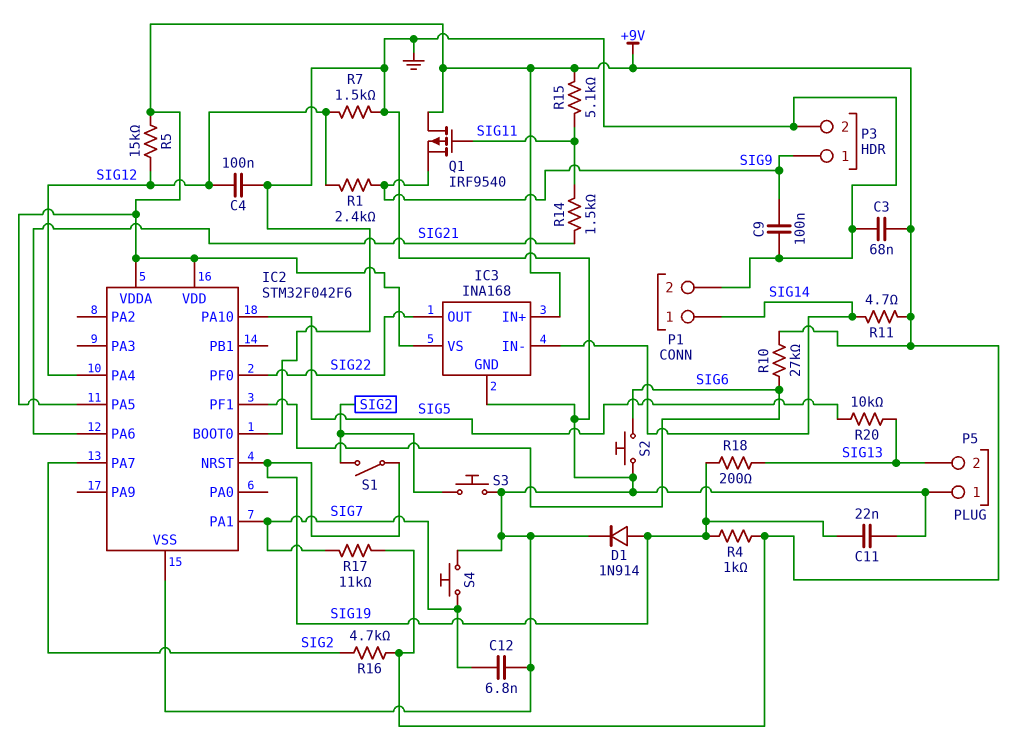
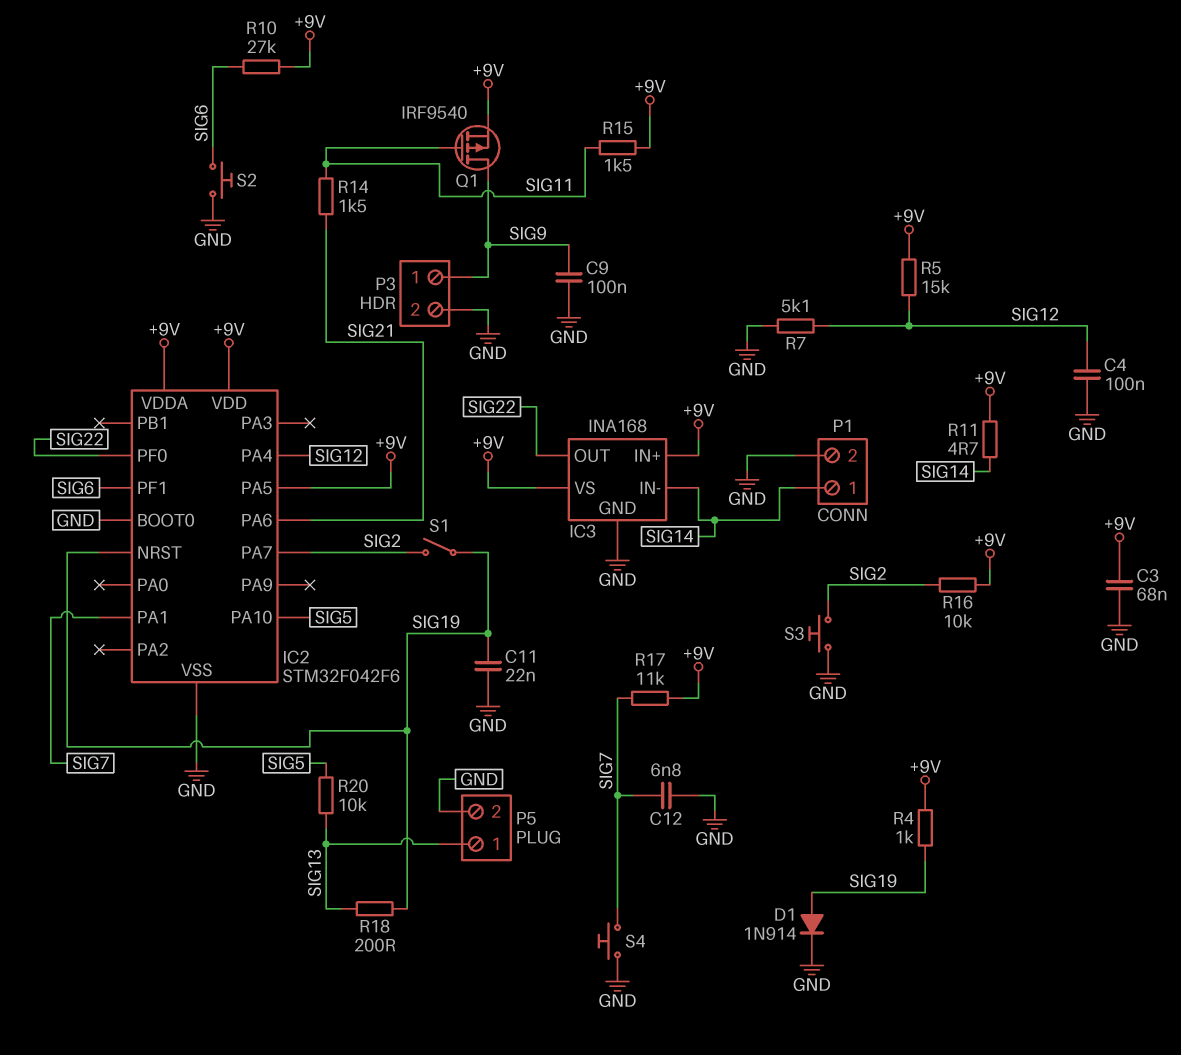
P5 pin 1: GND -> SIG13
P5 pin 2: SIG13 -> GND
Q1: PMOS IRF9540 (G SIG11, D +9V, S SIG9) -> PMOS IRF9540 (G SIG11, D SIG9, S +9V)
R1: 2.4k (SIG9, SIG12) -> none
R7: 1.5k (GND, SIG12) -> 5.1k (GND, SIG12)
R15: 5.1k (+9V, SIG11) -> 1.5k (+9V, SIG11)
R16: 4.7k (+9V, SIG2) -> 10k (+9V, SIG2)

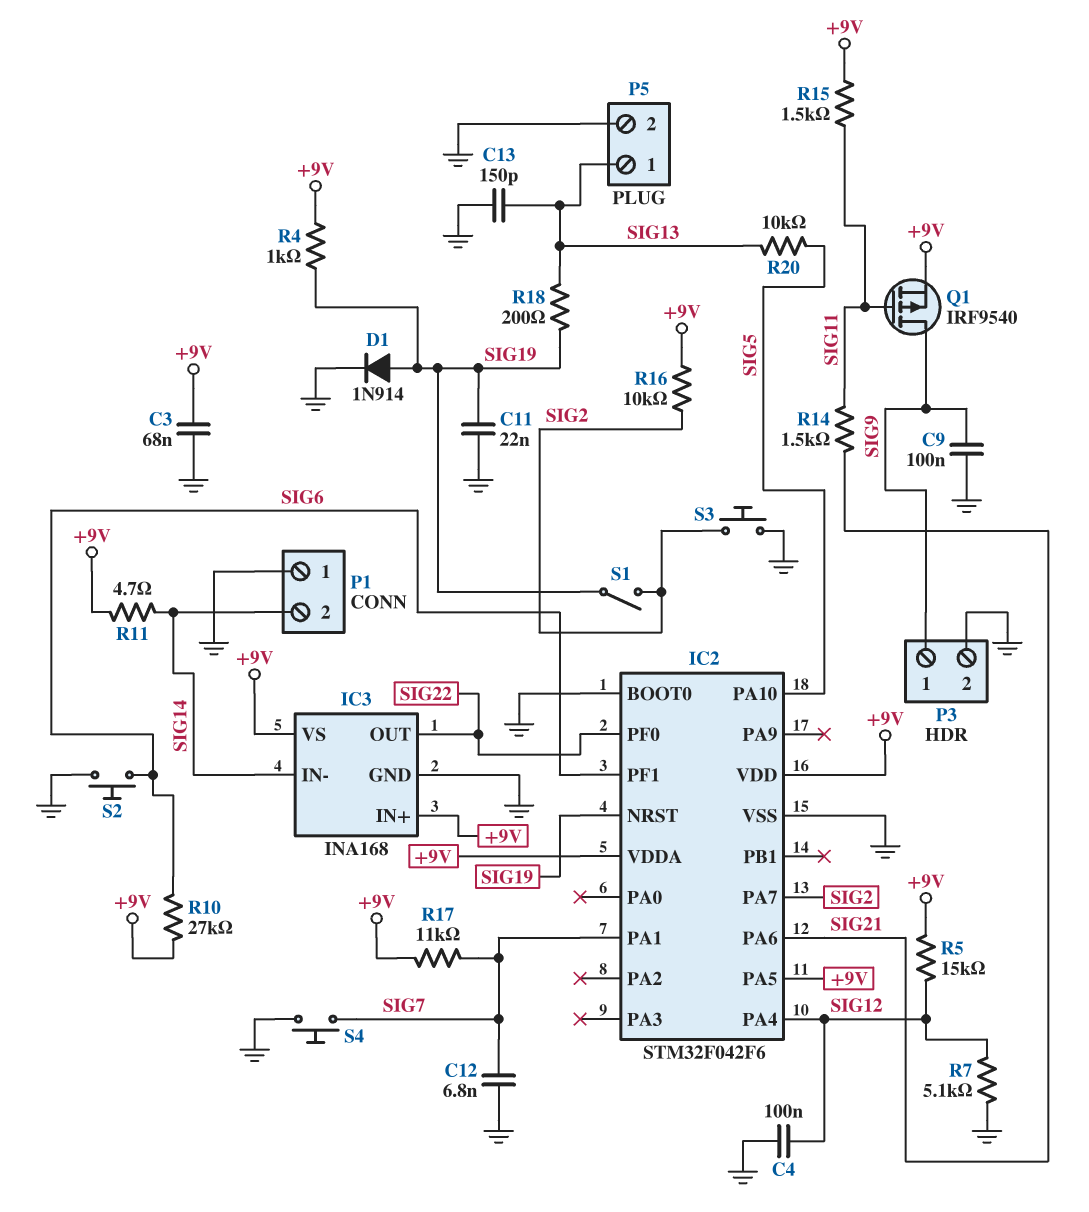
C13: none -> 150pF (GND, SIG13)
P1 pin 1: SIG14 -> GND
P1 pin 2: GND -> SIG14

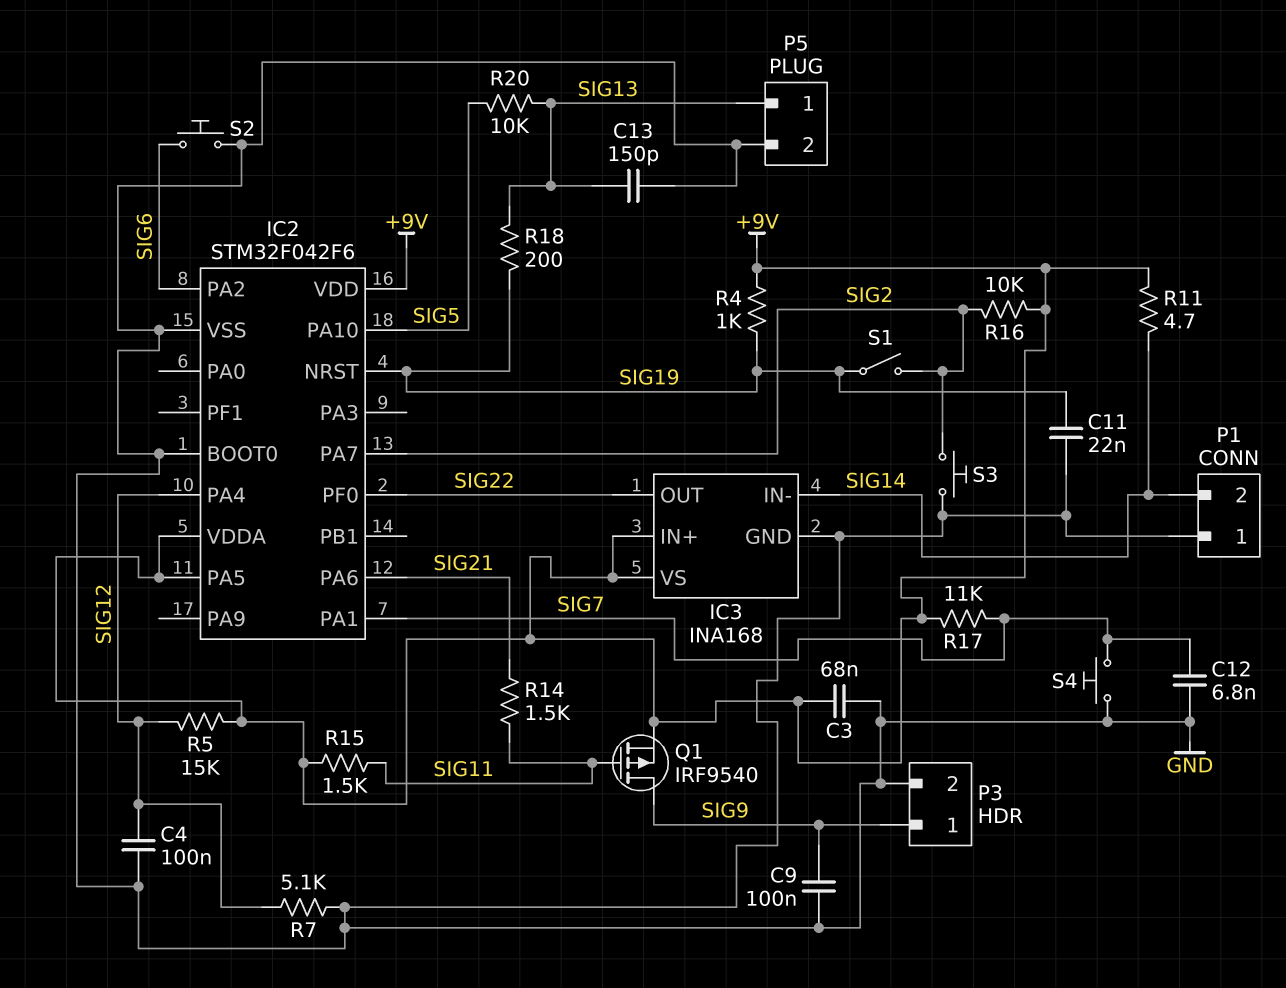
D1: diode 1N914 (A SIG19, K GND) -> none
IC2 pin PA2: none -> SIG6
IC2 pin PF1: SIG6 -> none
R10: 27k (+9V, SIG6) -> none

